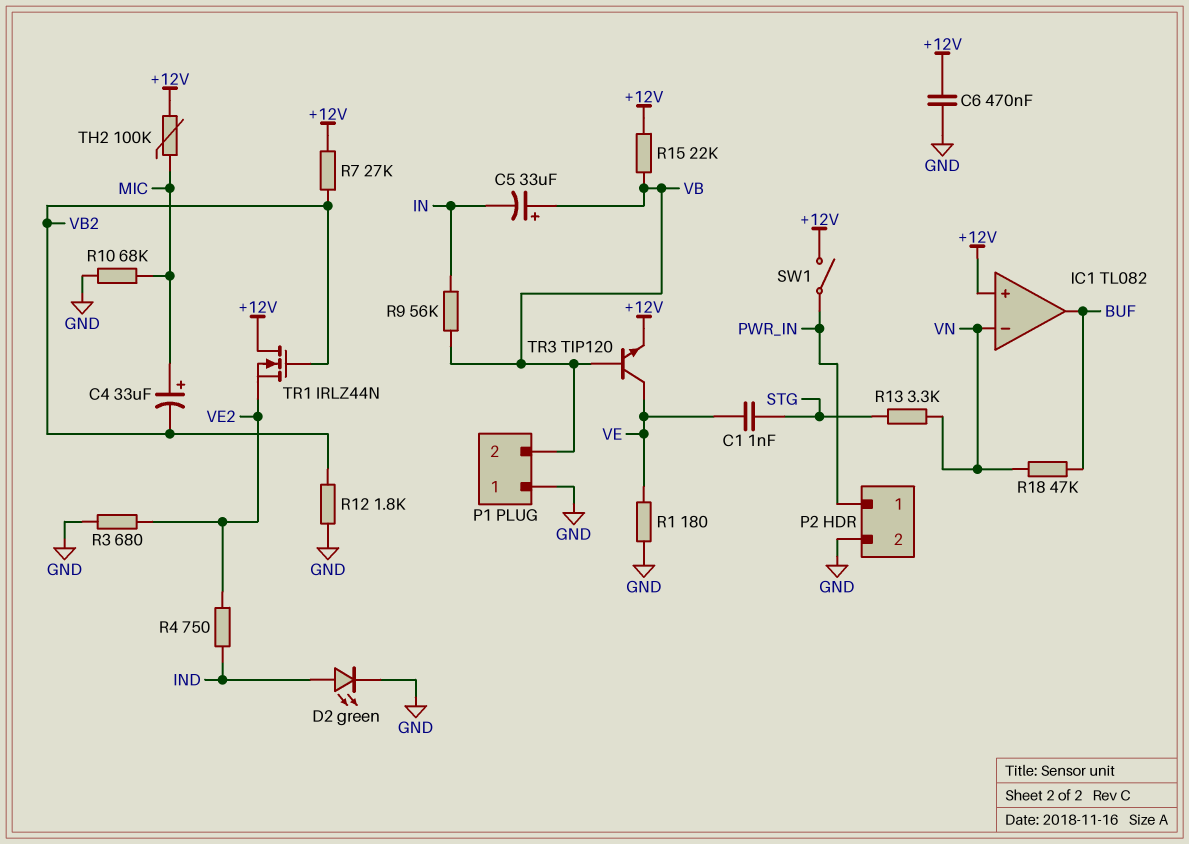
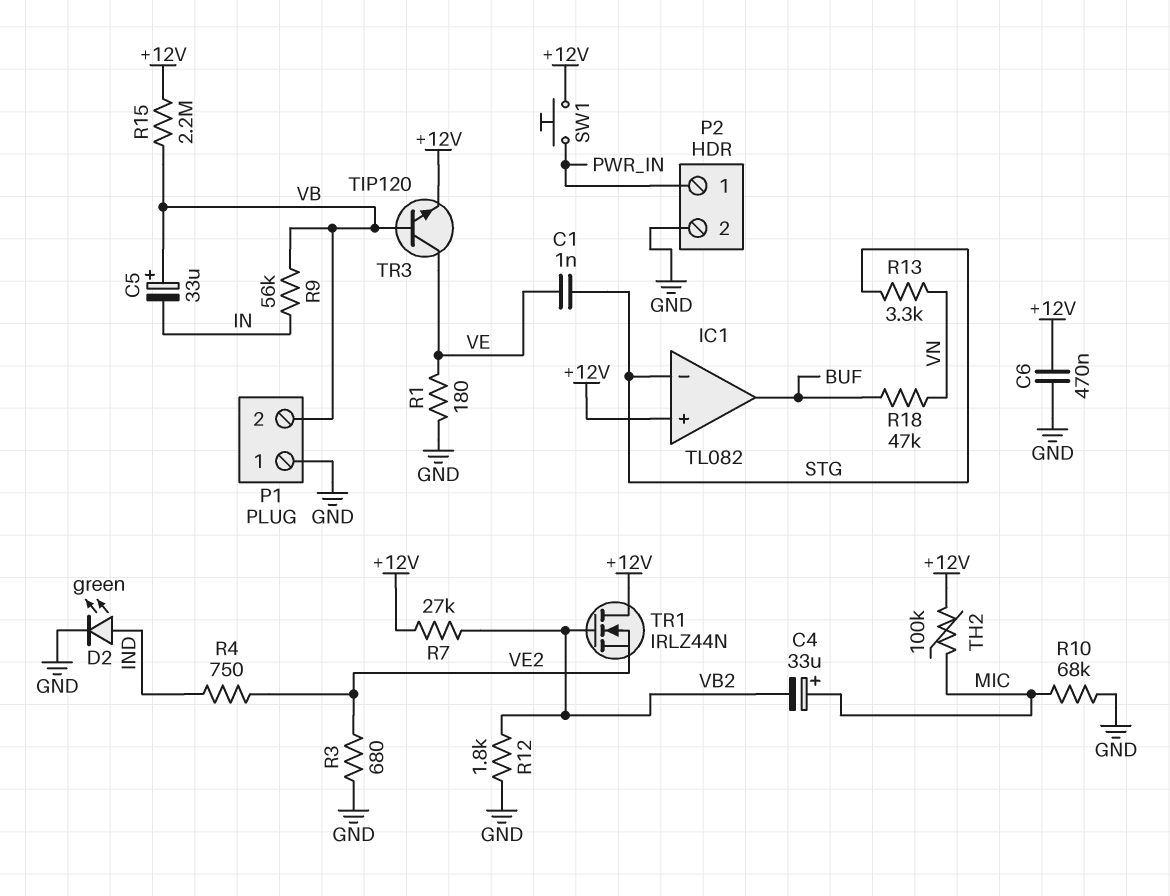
IC1 pin in-: VN -> STG
R15: 22k (+12V, VB) -> 2.2M (+12V, VB)
SW1: switch (+12V, PWR_IN) -> button (+12V, PWR_IN)

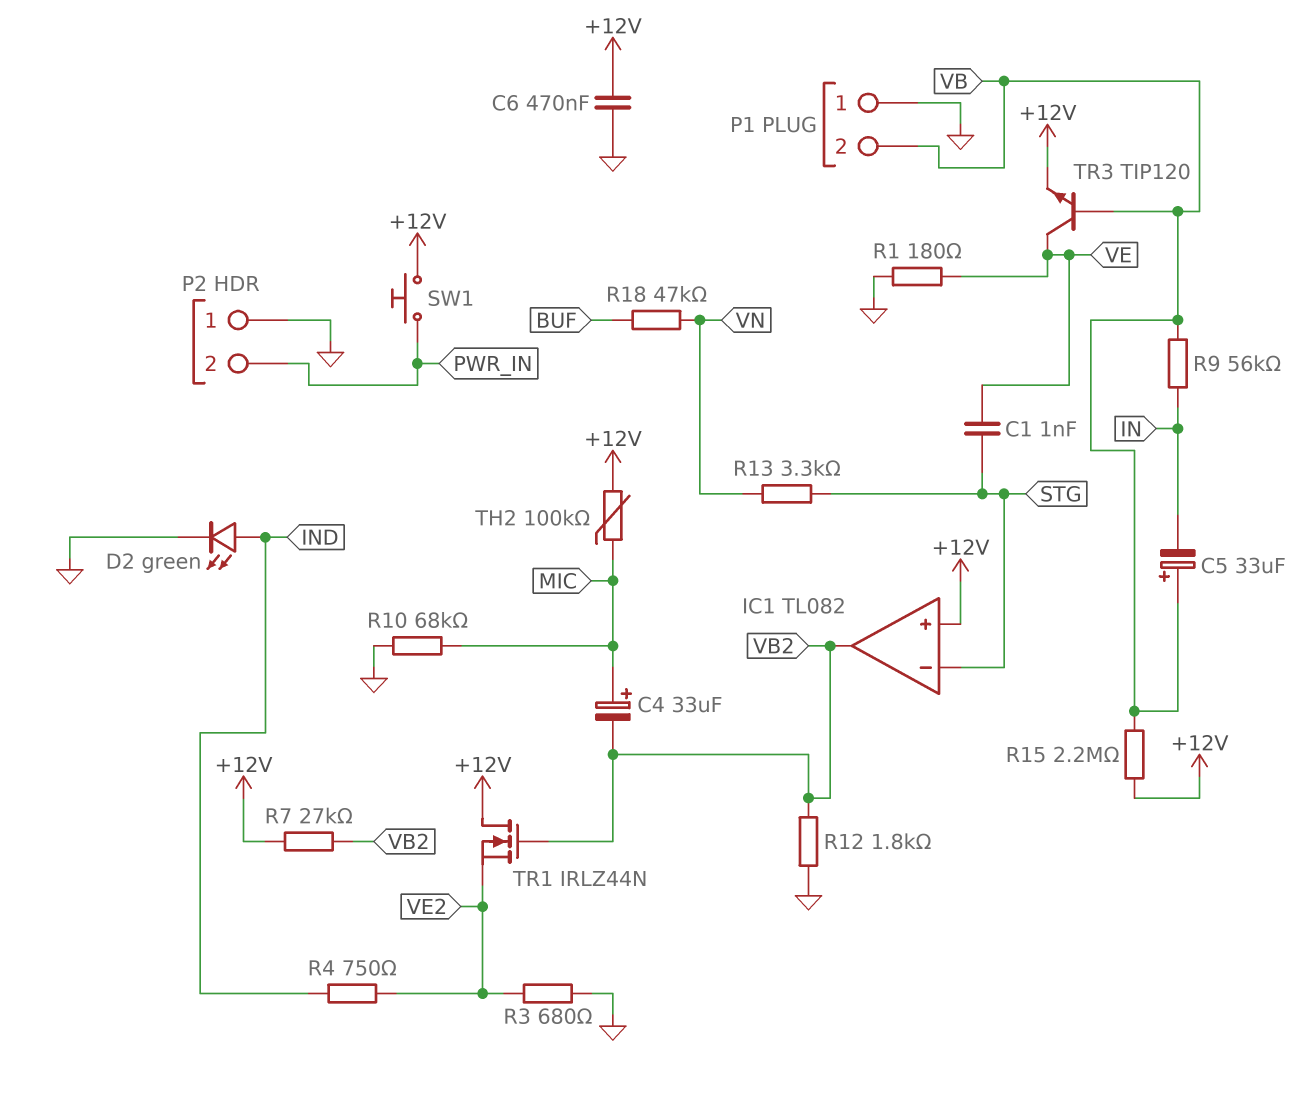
IC1 pin out: BUF -> VB2
P2 pin 1: PWR_IN -> GND
P2 pin 2: GND -> PWR_IN

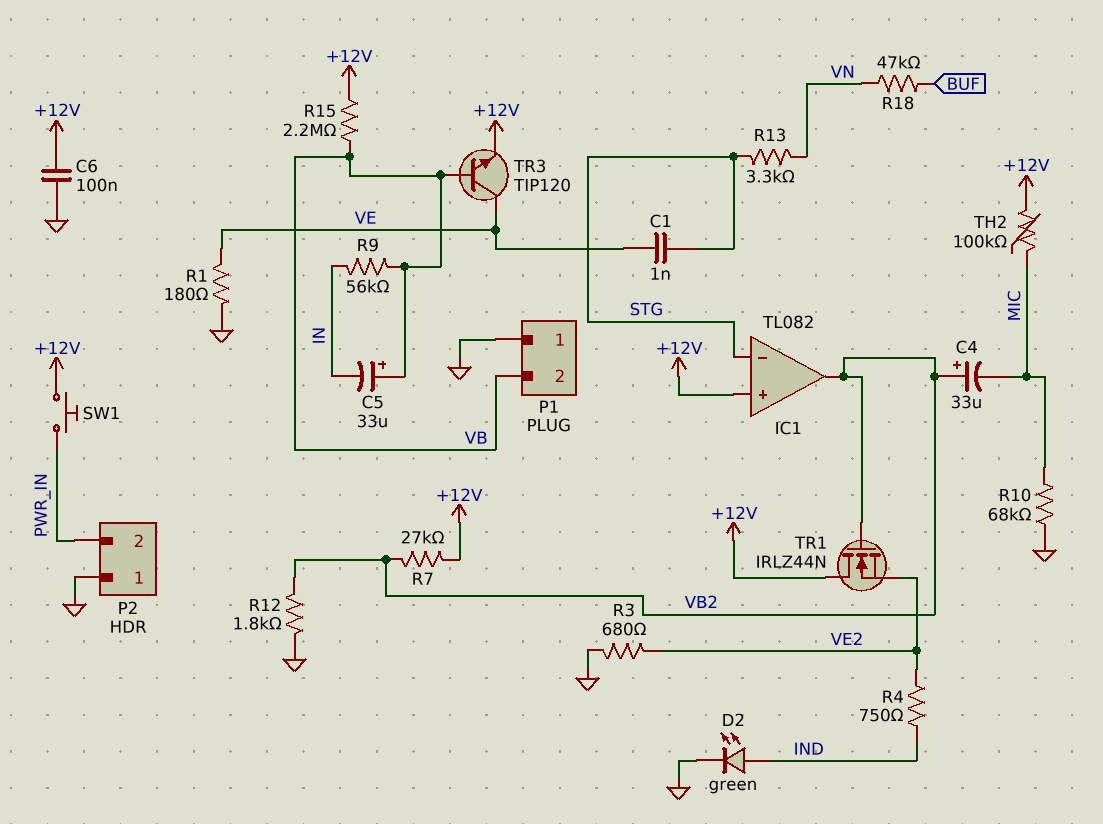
C4: 33uF (plus MIC, minus VB2) -> 33uF (plus VB2, minus MIC)
C6: 470nF (+12V, GND) -> 100nF (+12V, GND)

